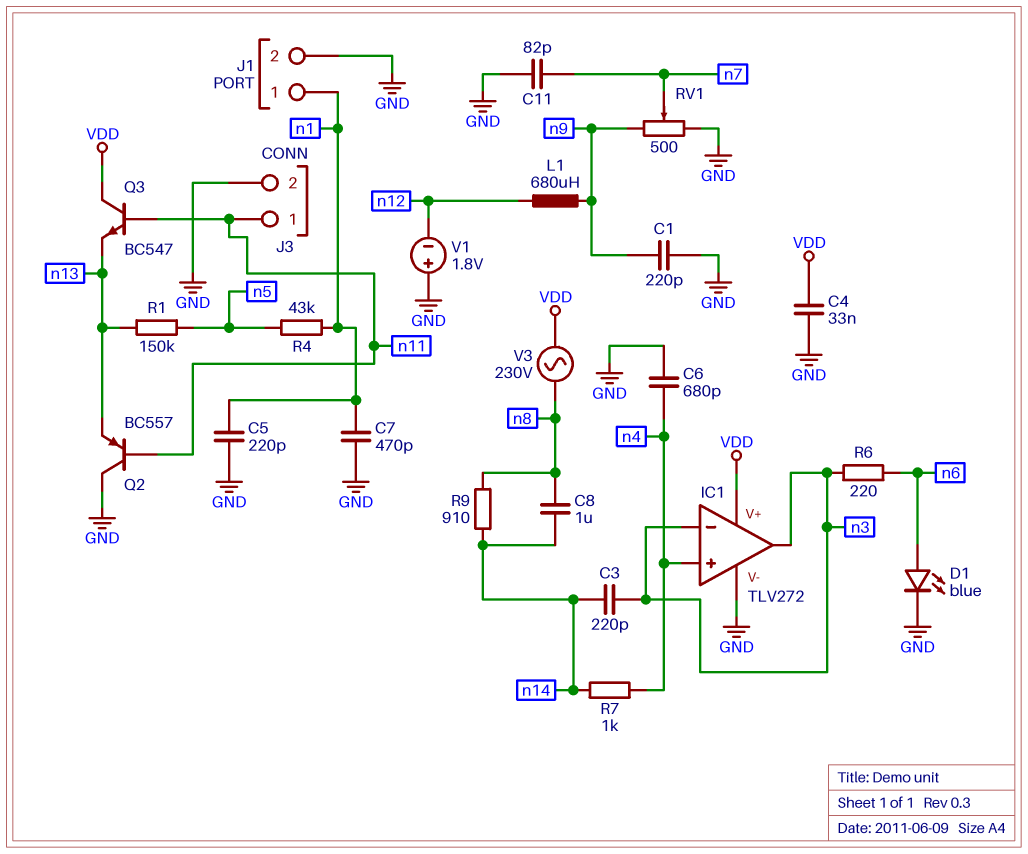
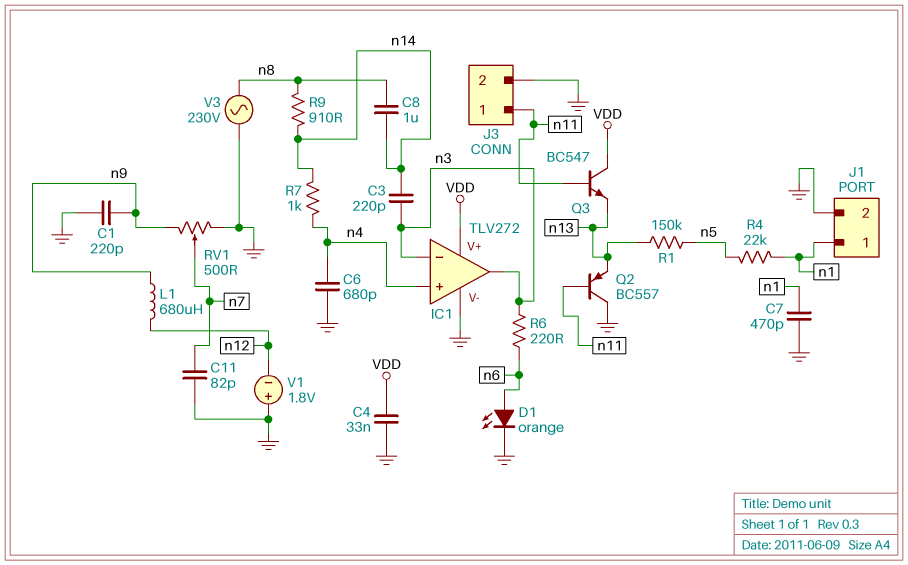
C5: 220pF (GND, n1) -> none
D1: LED blue (A n6, K GND) -> LED orange (A n6, K GND)
R4: 43k (n1, n5) -> 22k (n1, n5)
V3: AC 230V (VDD, n8) -> AC 230V (GND, n8)

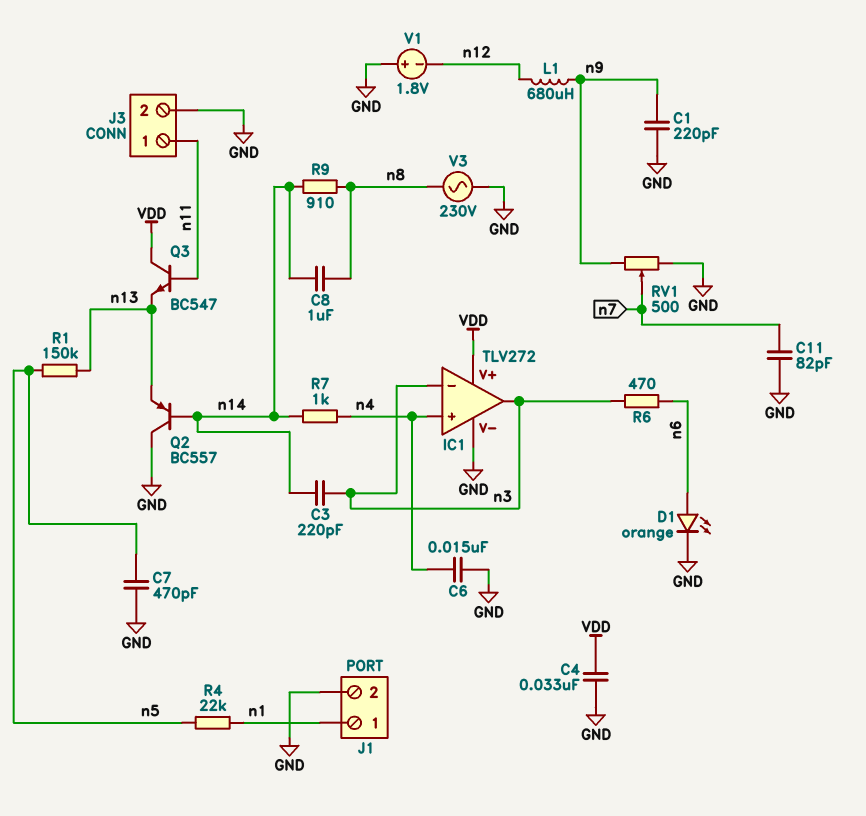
C6: 680pF (GND, n4) -> 15nF (GND, n4)
C7: 470pF (GND, n1) -> 470pF (GND, n5)
Q2: PNP BC557 (B n11, C GND, E n13) -> PNP BC557 (B n14, C GND, E n13)
R6: 220 (n3, n6) -> 470 (n3, n6)

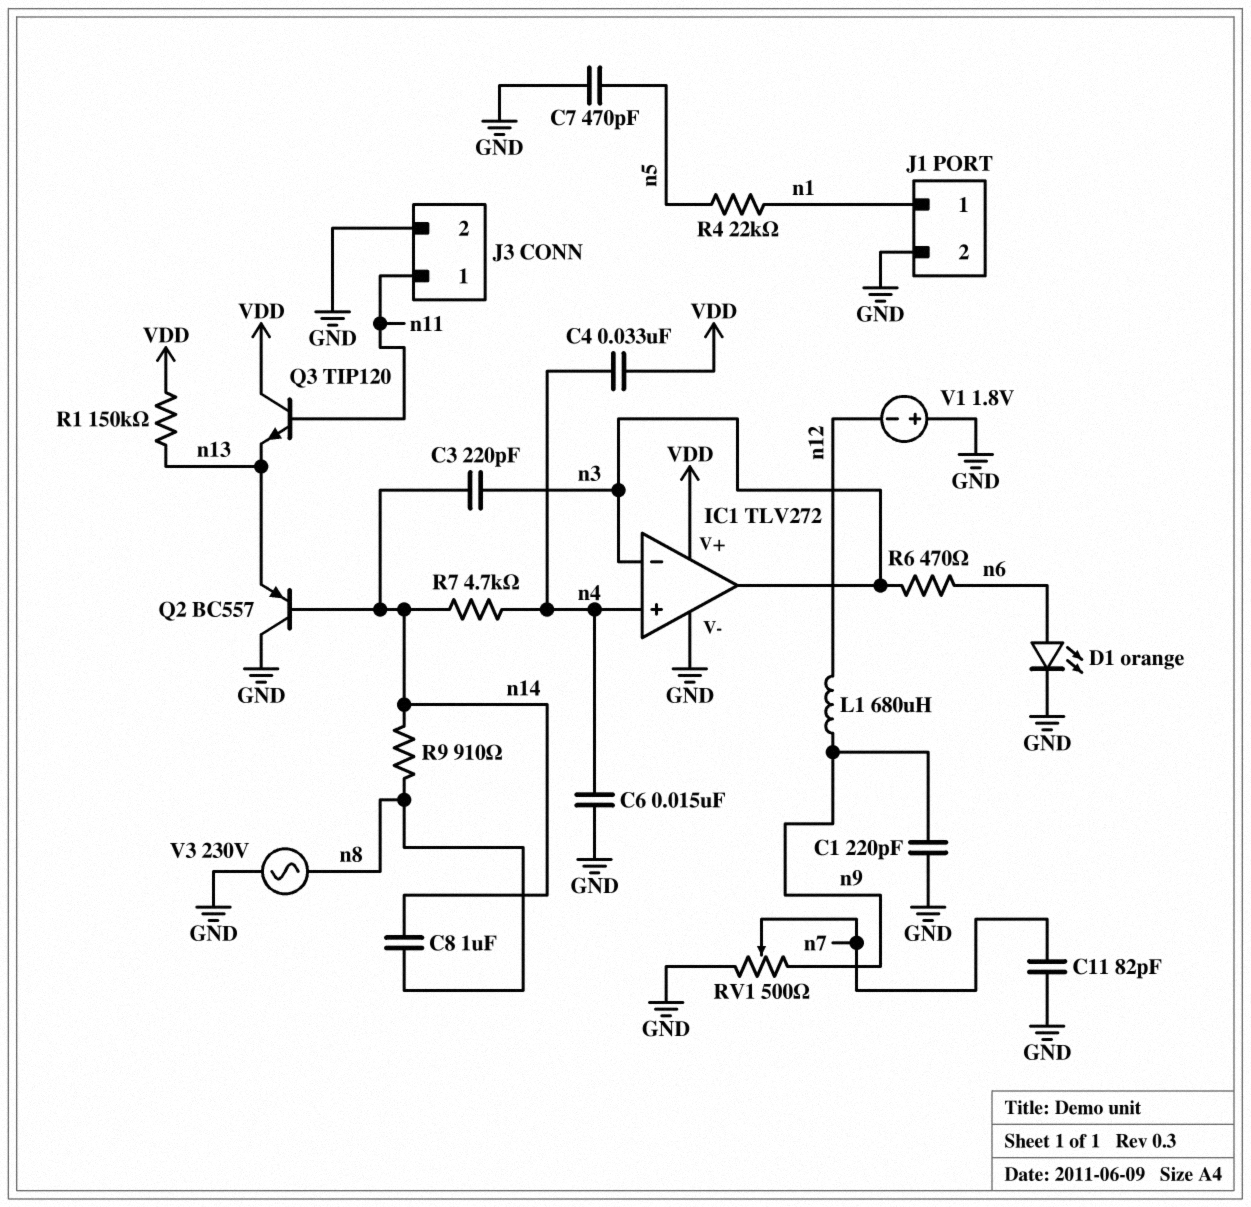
C4: 33nF (GND, VDD) -> 33nF (VDD, n4)
Q3: NPN BC547 (B n11, C VDD, E n13) -> NPN TIP120 (B n11, C VDD, E n13)
R1: 150k (n5, n13) -> 150k (VDD, n13)
R7: 1k (n4, n14) -> 4.7k (n4, n14)

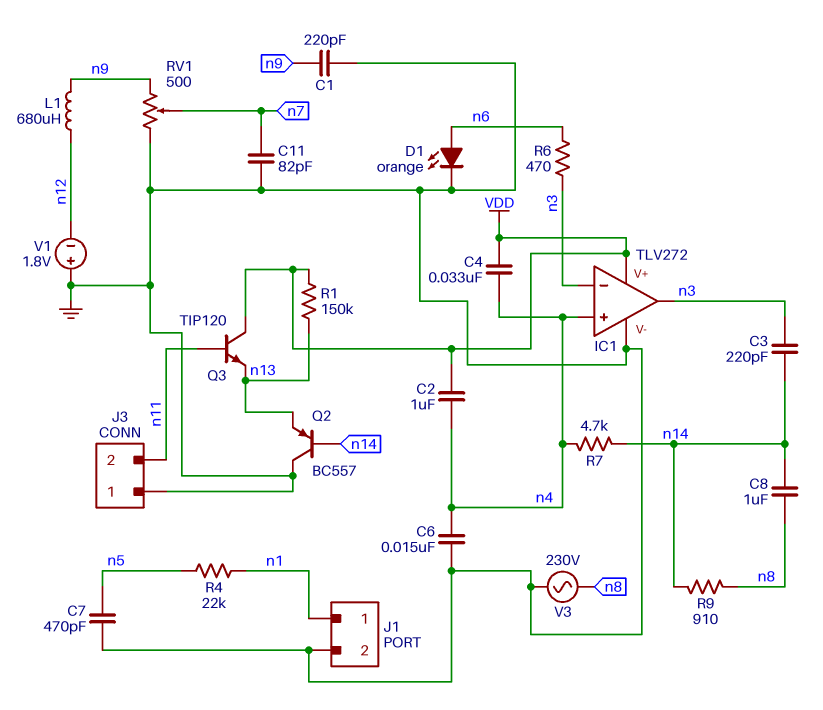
C2: none -> 1uF (VDD, n4)
J3 pin 1: n11 -> GND
J3 pin 2: GND -> n11

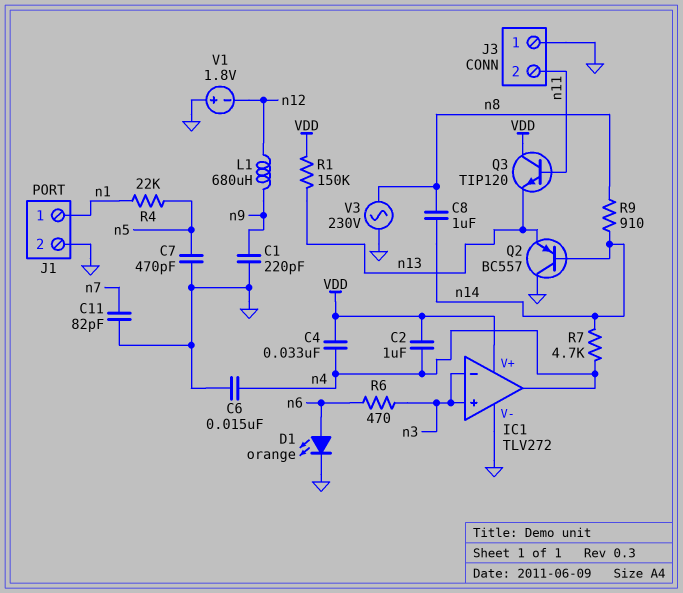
C3: 220pF (n3, n14) -> none
IC1 pin in+: n4 -> n3
IC1 pin out: n3 -> n4
RV1: 500 (GND, n9, wiper n7) -> none

